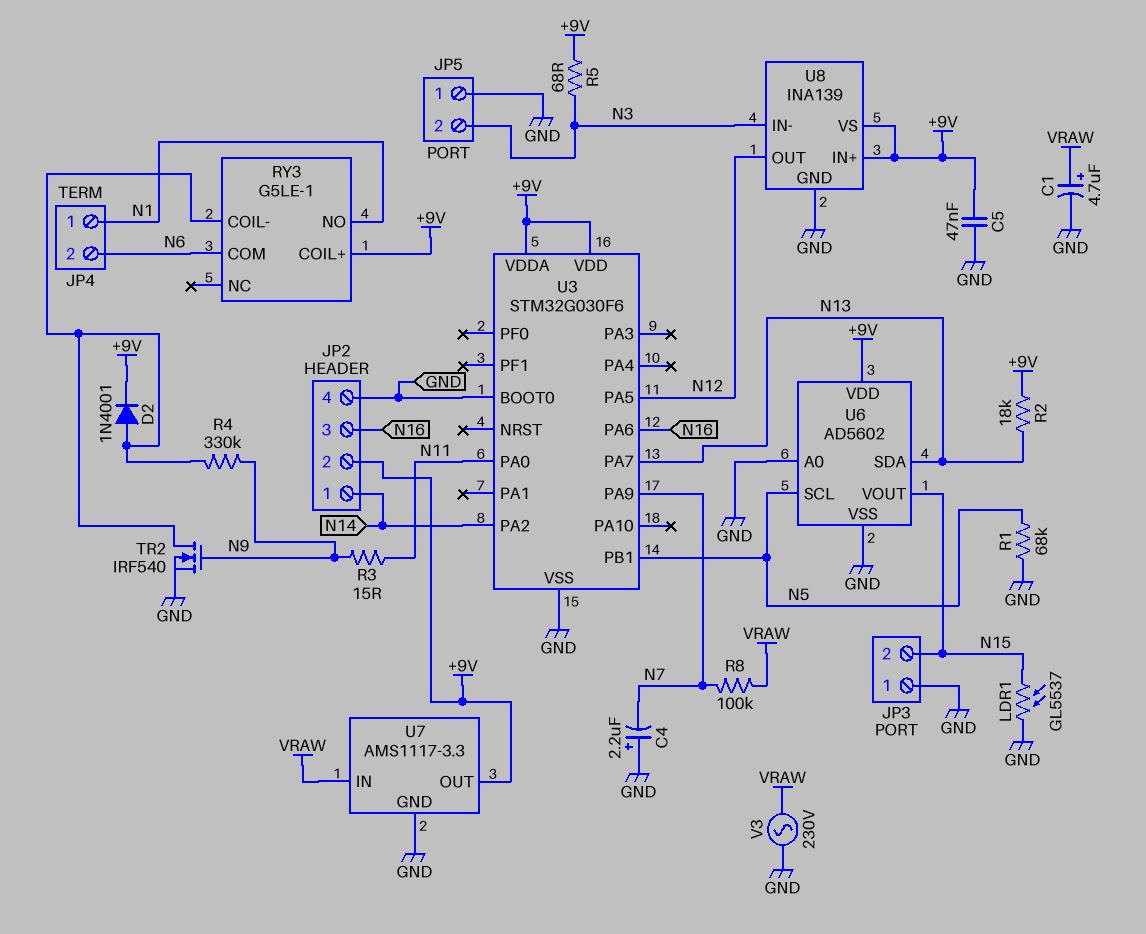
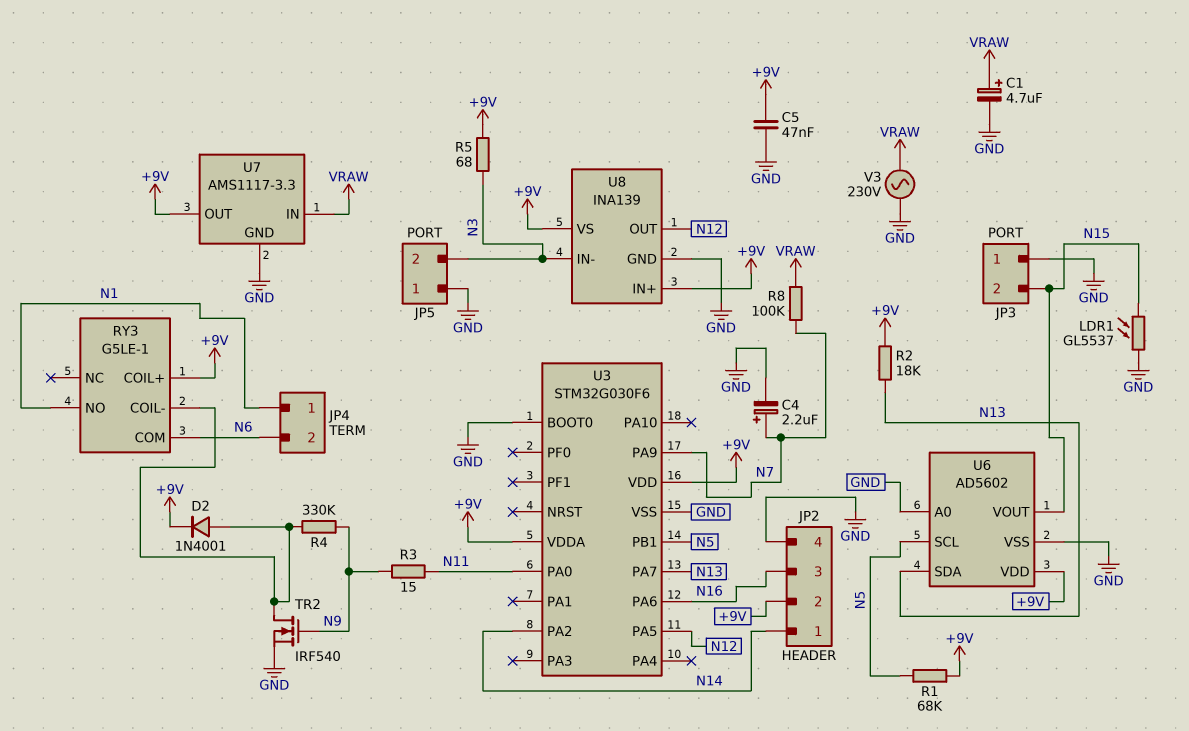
C4: 2.2uF (plus GND, minus N7) -> 2.2uF (plus N7, minus GND)
R1: 68k (GND, N5) -> 68k (+9V, N5)

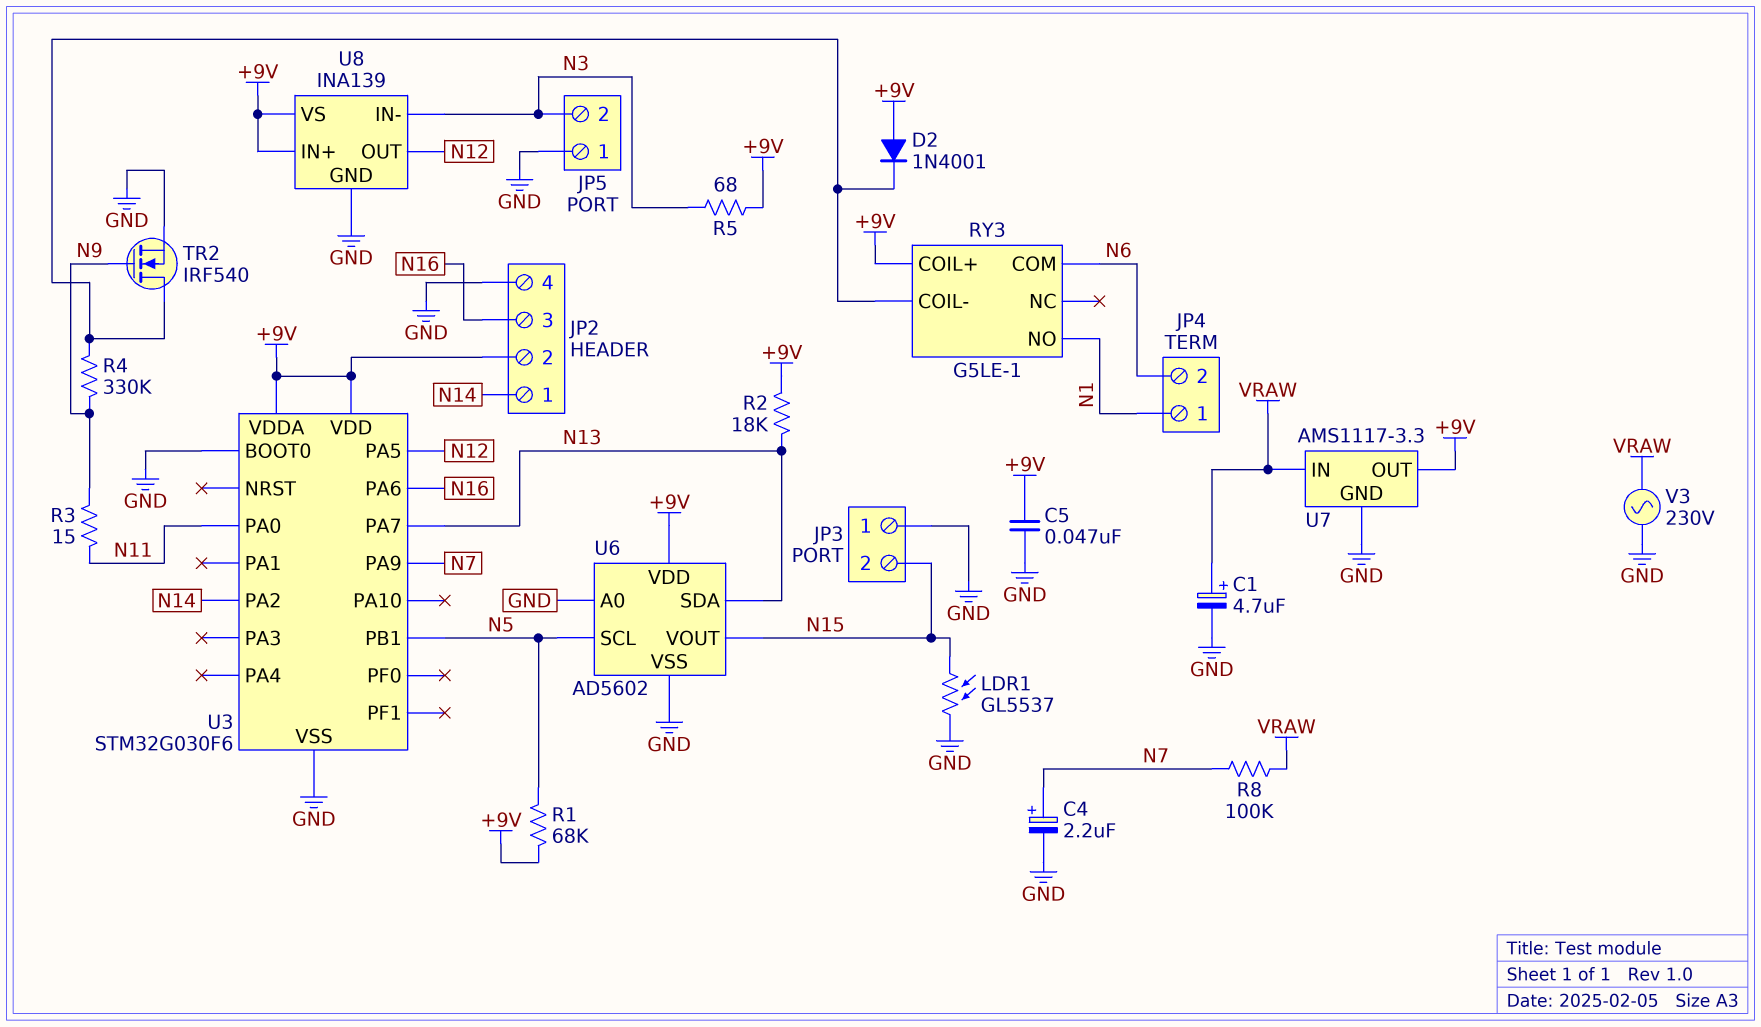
D2: diode 1N4001 (A RY3/COIL-, K +9V) -> diode 1N4001 (A +9V, K RY3/COIL-)

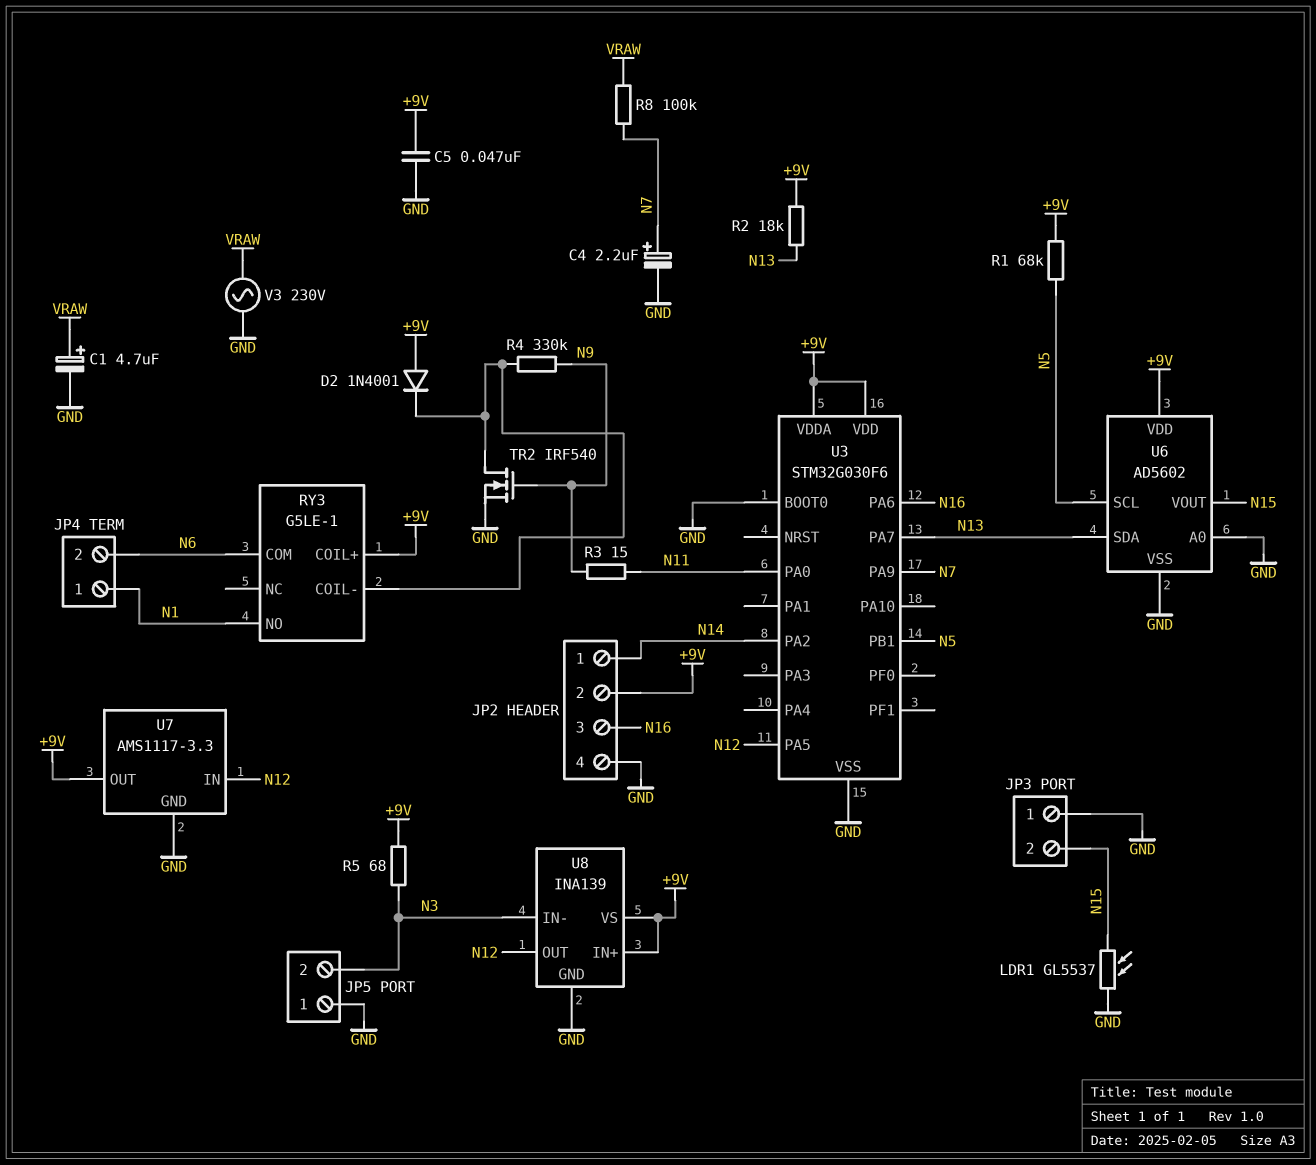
U7 pin IN: VRAW -> N12

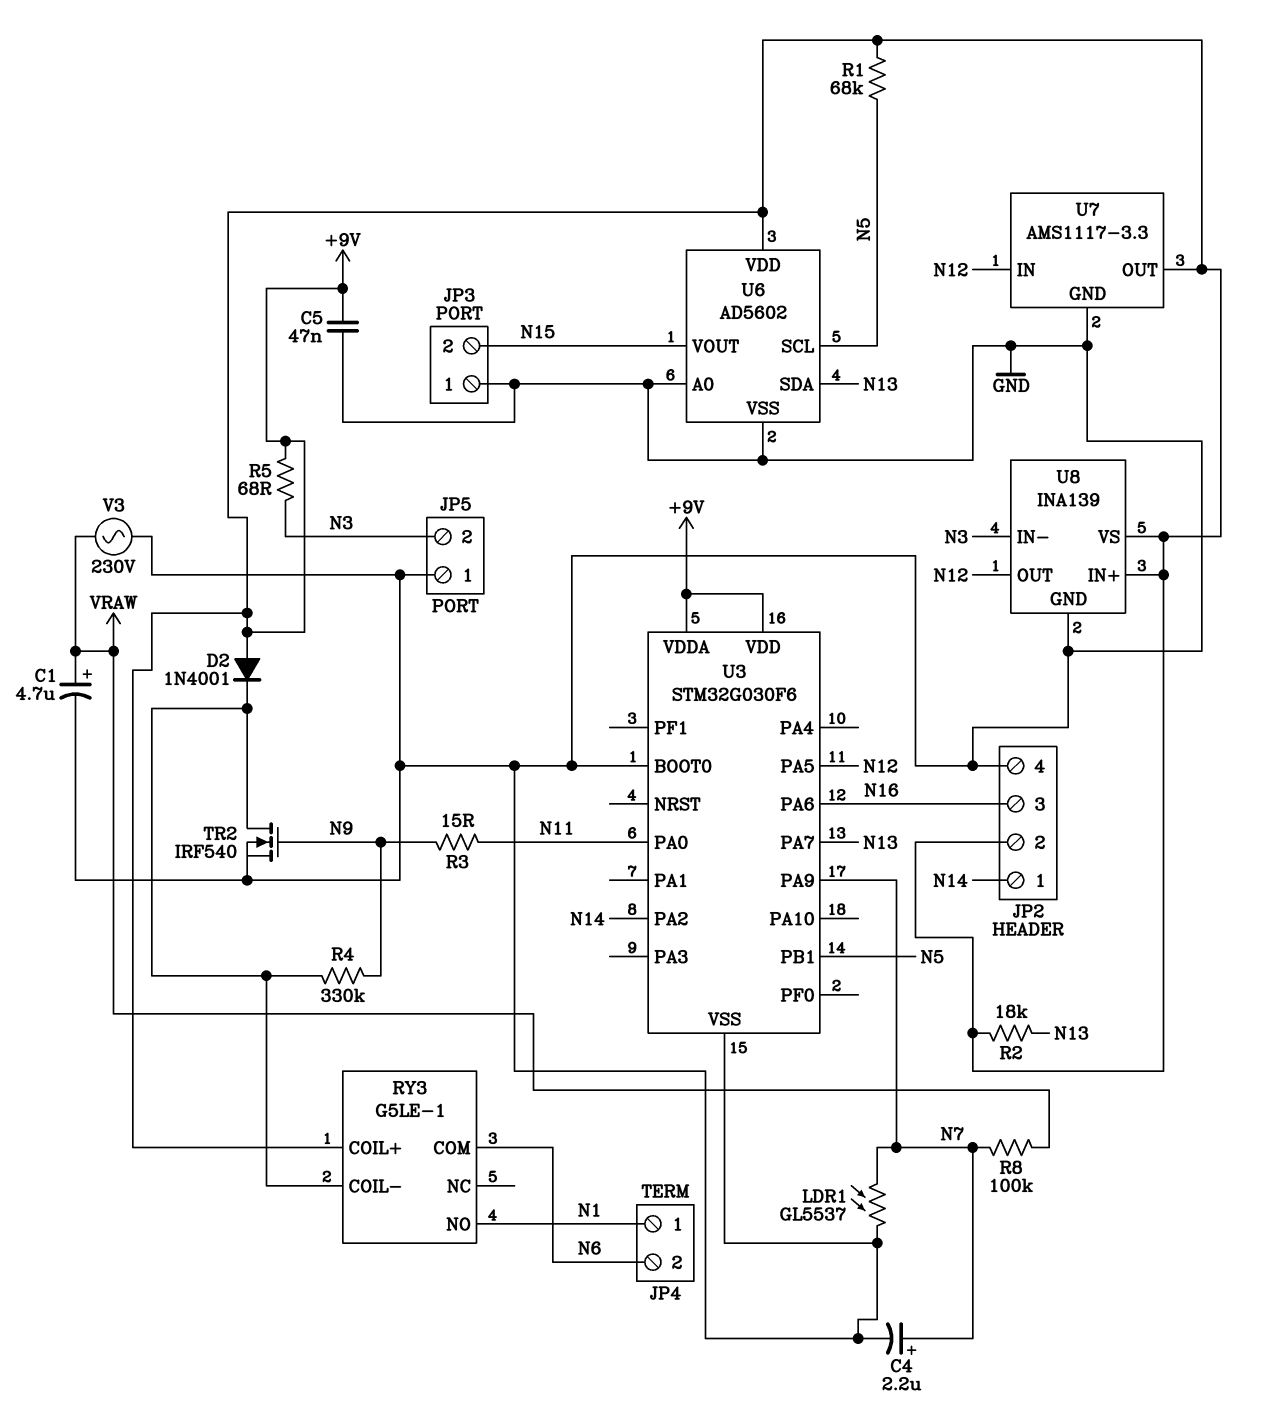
LDR1: GL5537 (GND, N15) -> GL5537 (GND, N7)

